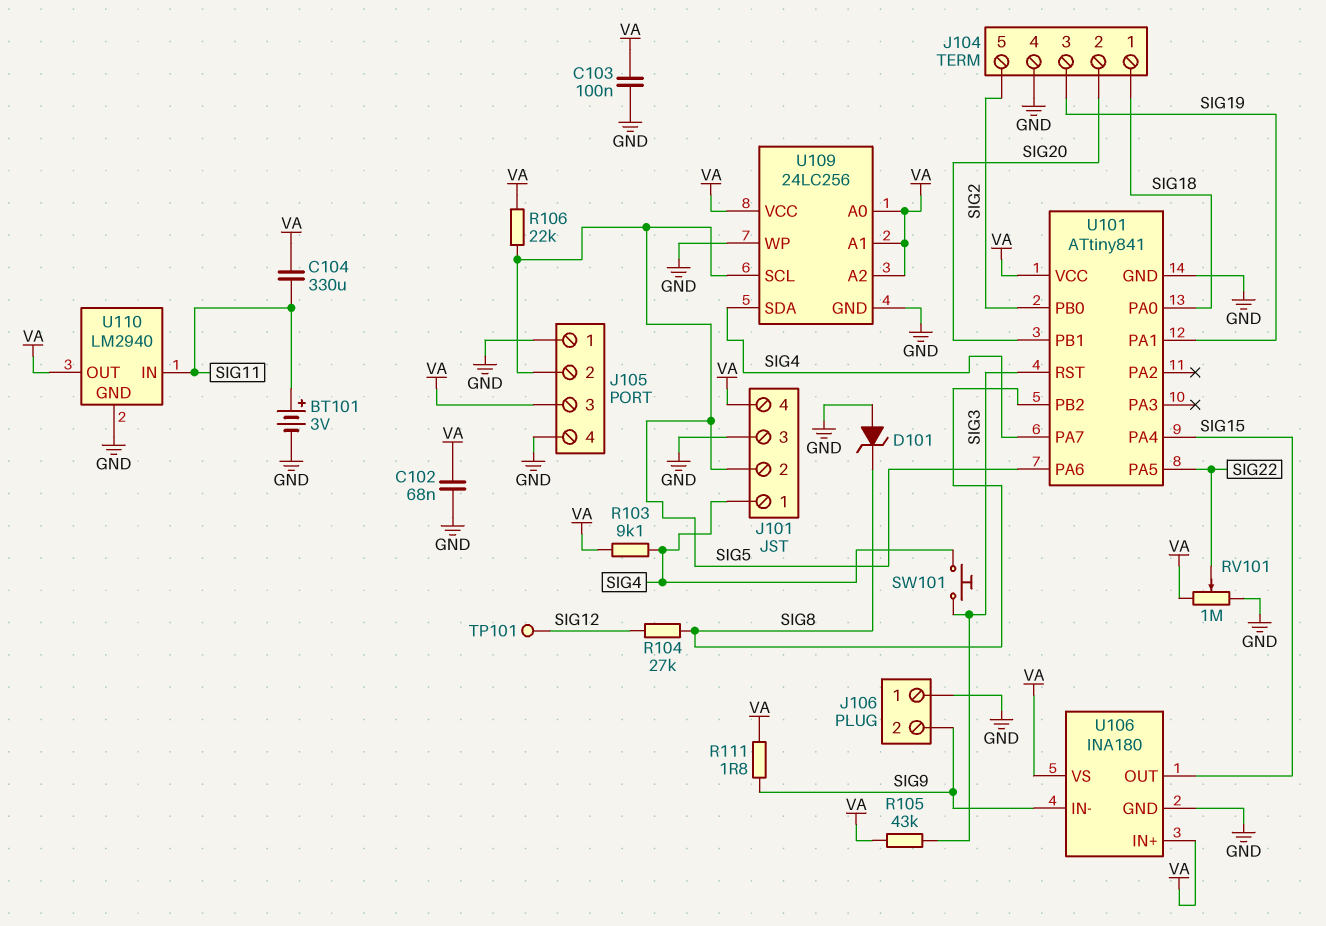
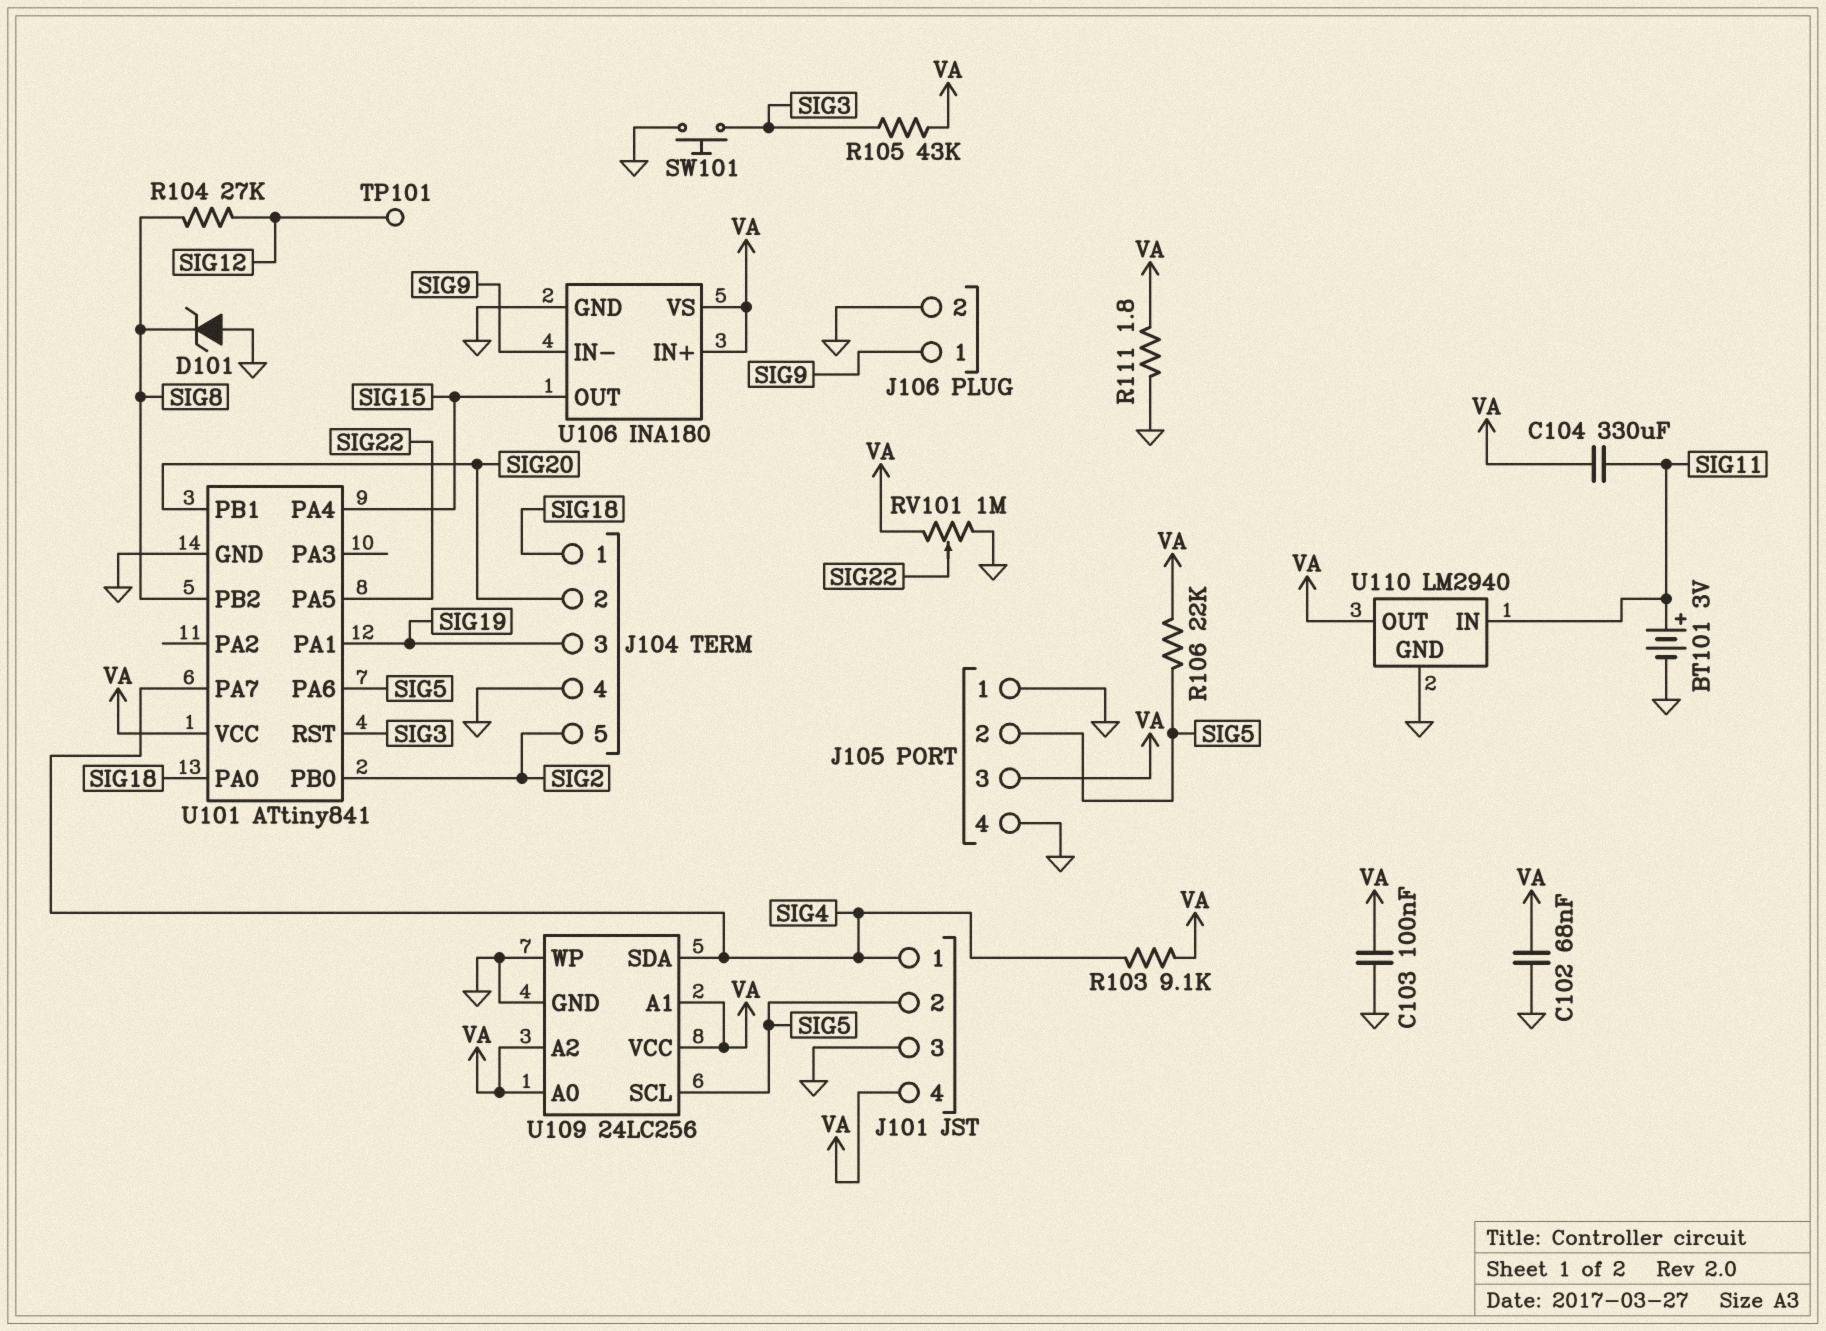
J106 pin 1: GND -> SIG9
J106 pin 2: SIG9 -> GND
R111: 1.8 (SIG9, VA) -> 1.8 (GND, VA)
SW101: button (SIG3, SIG4) -> button (GND, SIG3)

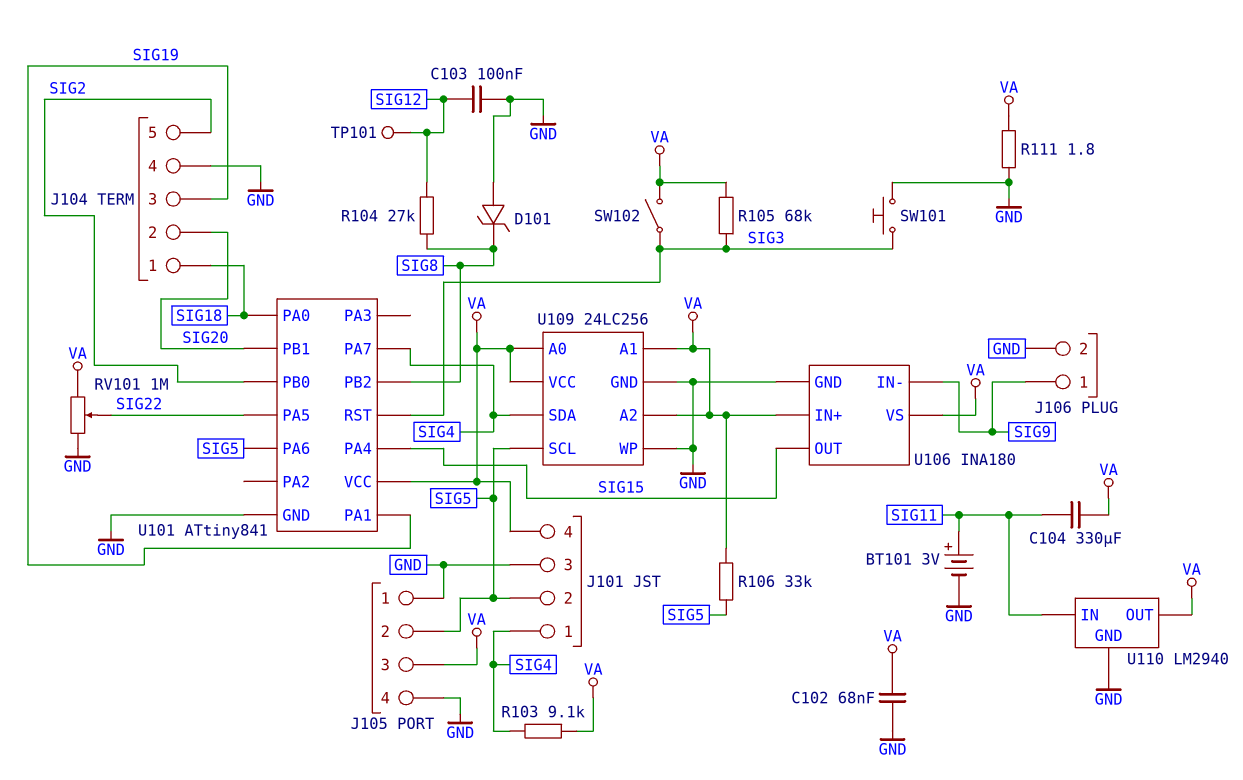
C103: 100nF (GND, VA) -> 100nF (GND, SIG12)
R105: 43k (SIG3, VA) -> 68k (SIG3, VA)
R106: 22k (SIG5, VA) -> 33k (SIG5, VA)
SW102: none -> switch (SIG3, VA)

